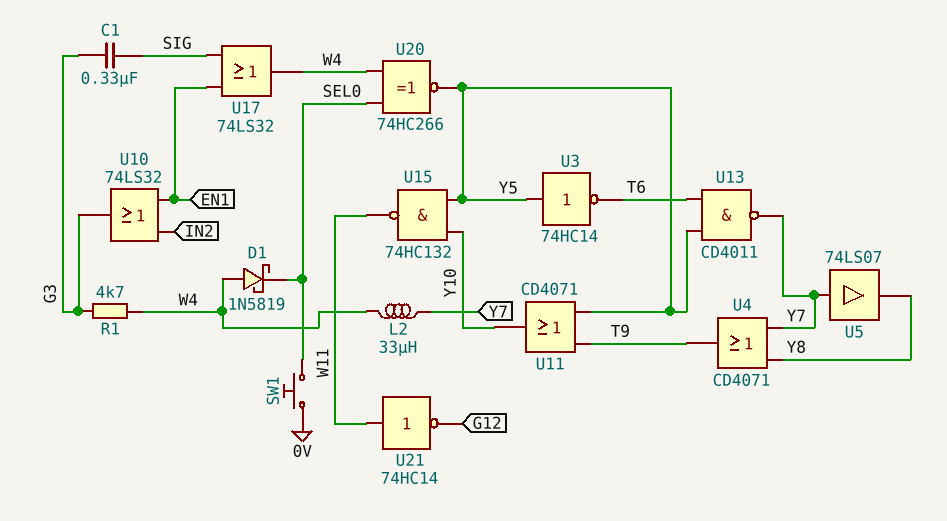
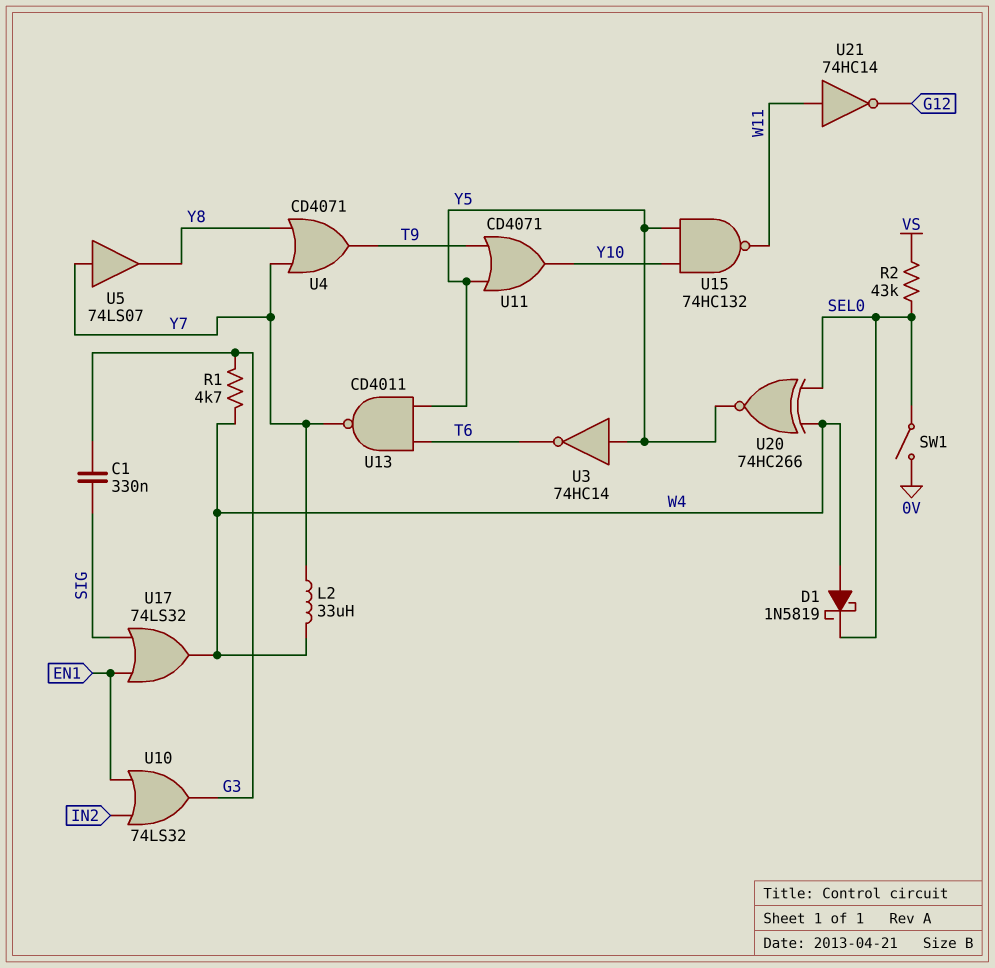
R2: none -> 43k (SEL0, VS)
SW1: button (0V, SEL0) -> switch (0V, SEL0)

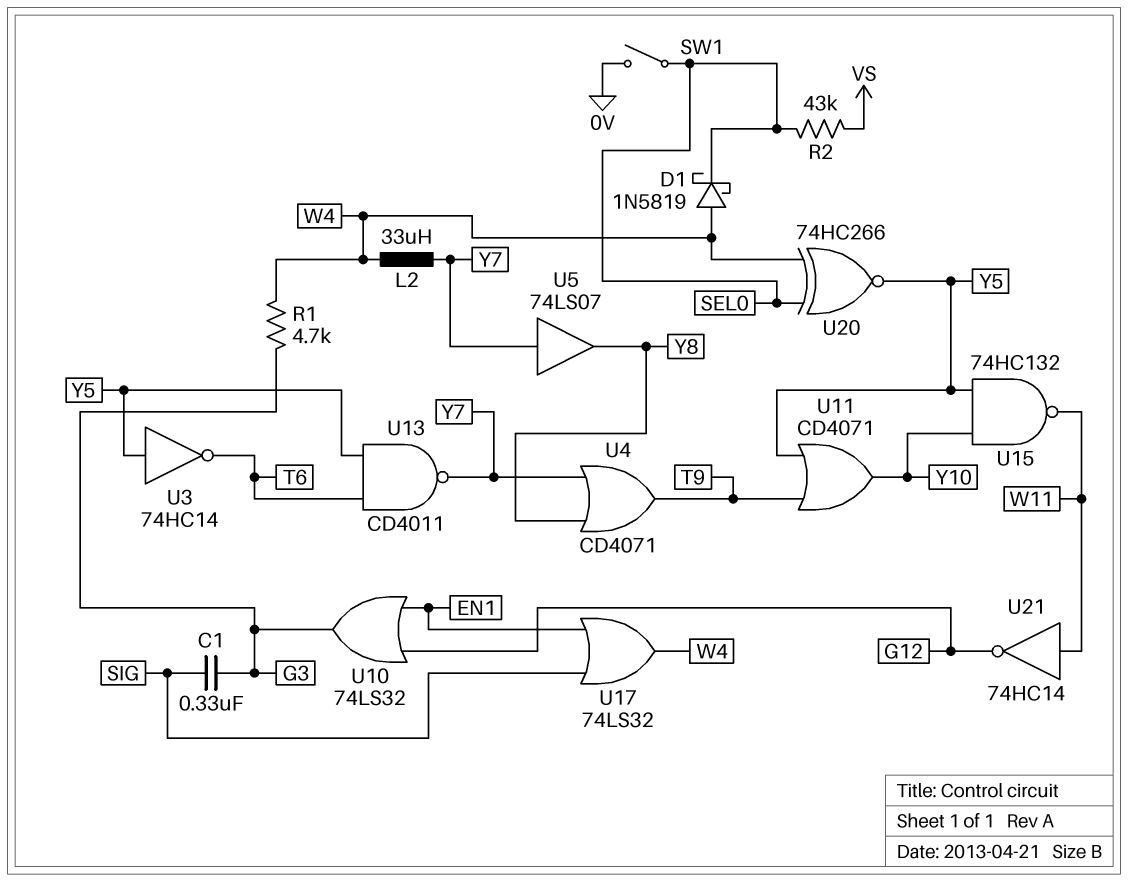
U10: OR 74LS32 (in EN1, in IN2, out G3) -> OR 74LS32 (in EN1, in G12, out G3)

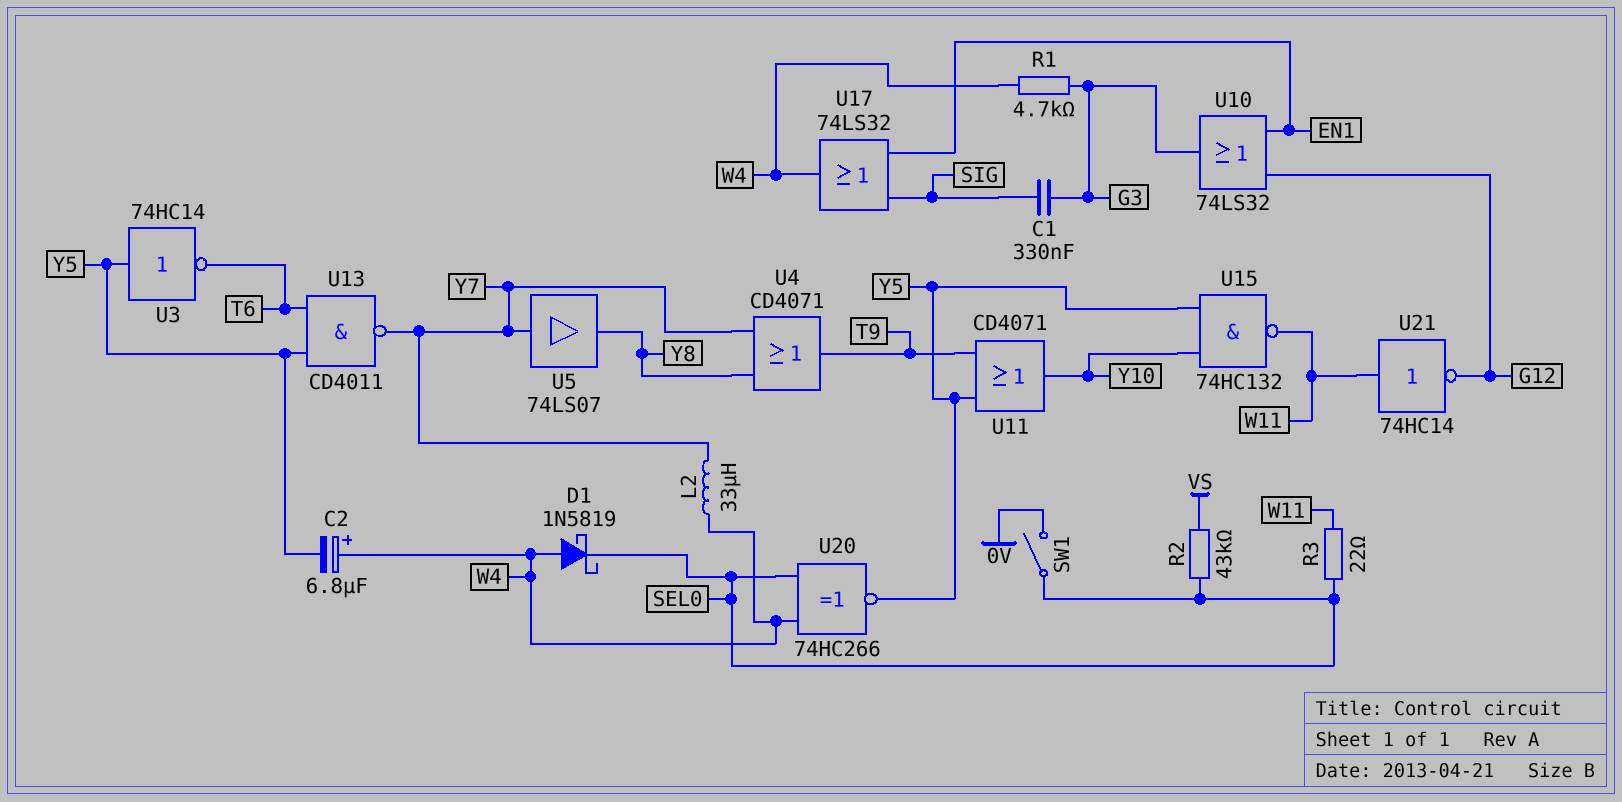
C2: none -> 6.8uF (plus W4, minus Y5)
R3: none -> 22 (SEL0, W11)

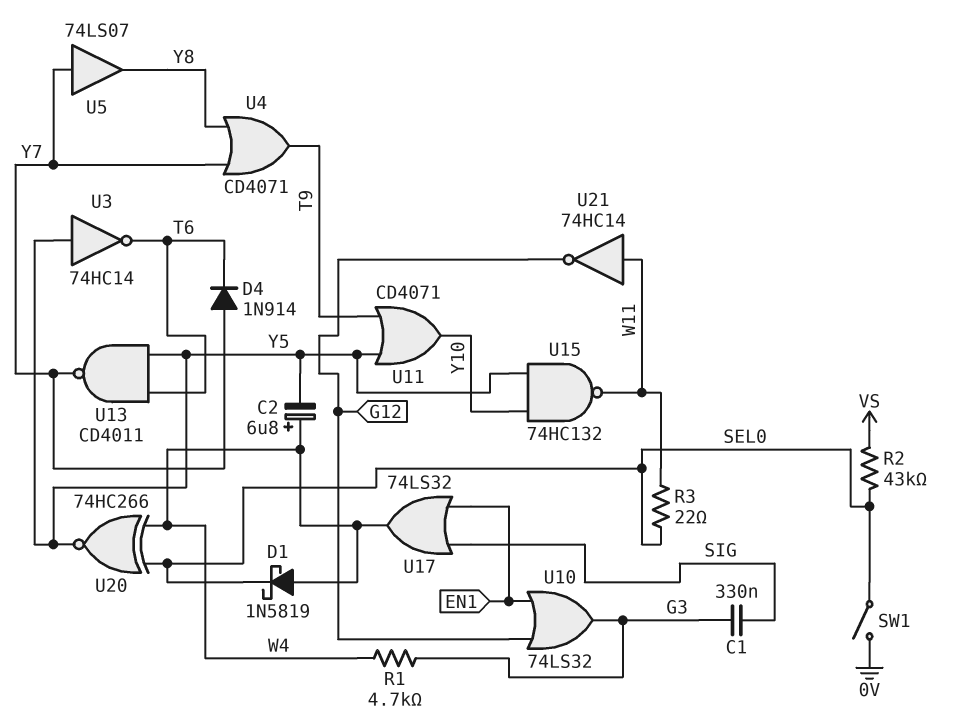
D4: none -> diode 1N914 (A Y7, K T6)
L2: 33uH (W4, Y7) -> none

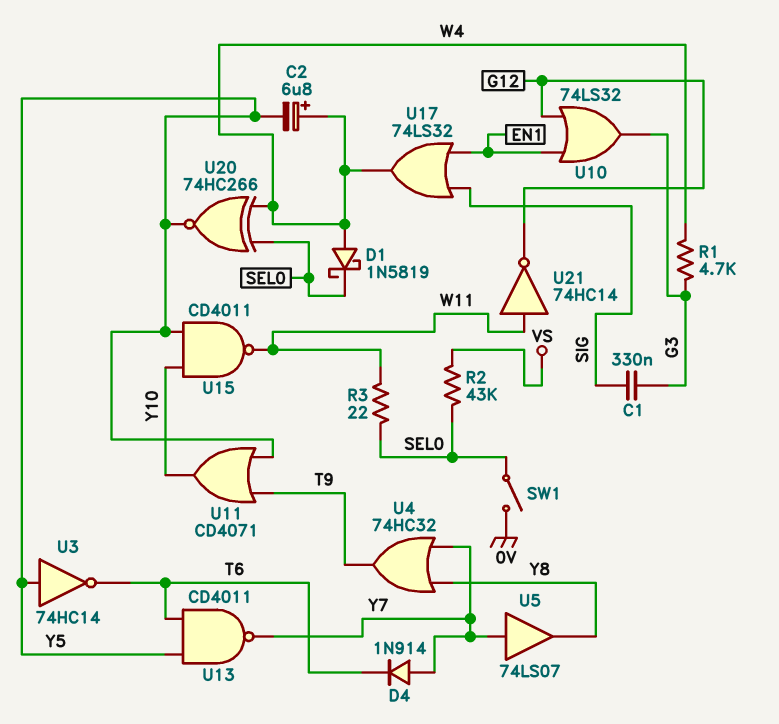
U4: OR CD4071 (in Y7, in Y8, out T9) -> OR 74HC32 (in Y7, in Y8, out T9)
U15: NAND 74HC132 (in Y5, in Y10, out W11) -> NAND CD4011 (in Y5, in Y10, out W11)

